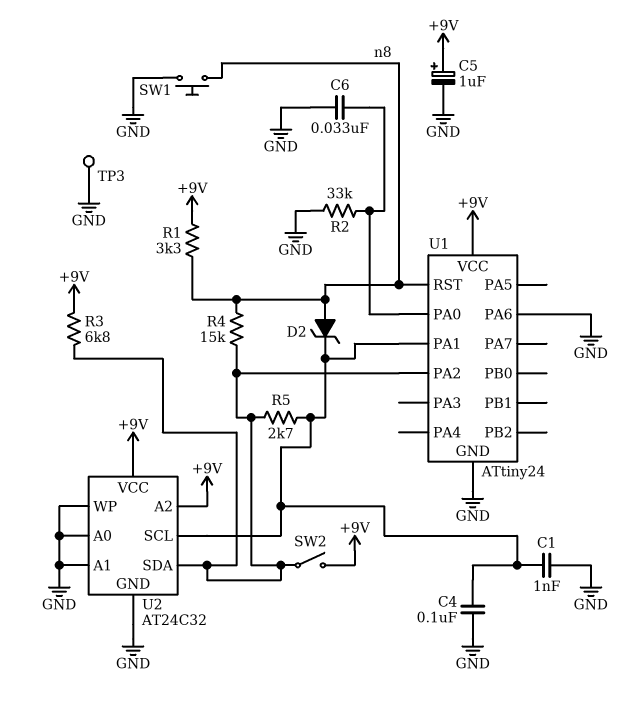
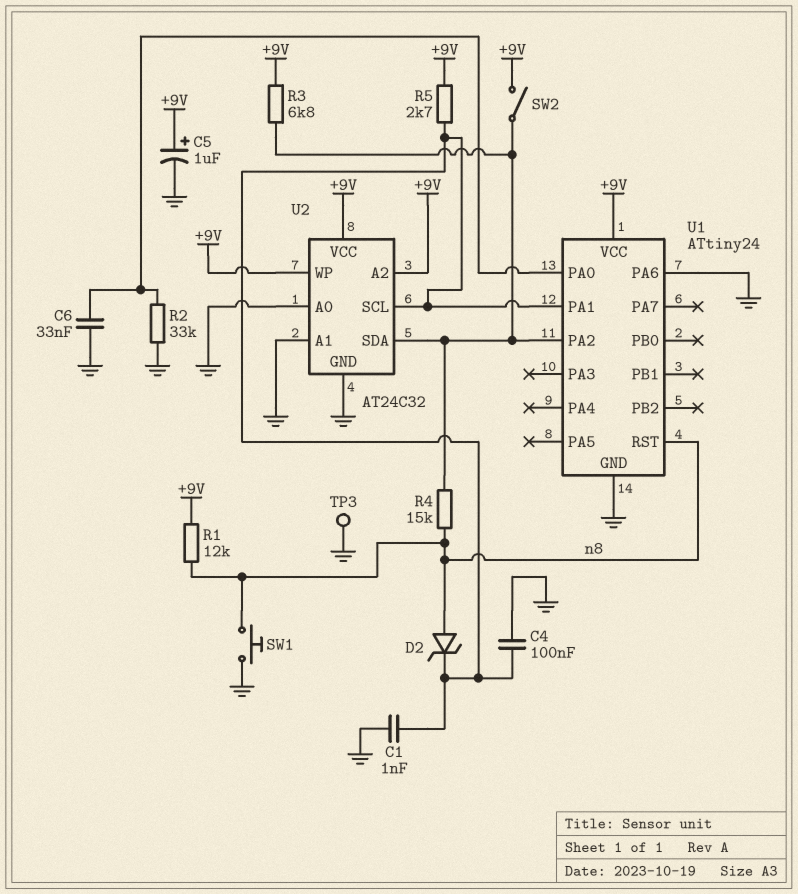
R1: 3.3k (+9V, n8) -> 12k (+9V, n8)
R5: 2.7k (U1/PA1, U1/PA2) -> 2.7k (+9V, U1/PA1)
U2 pin WP: GND -> +9V

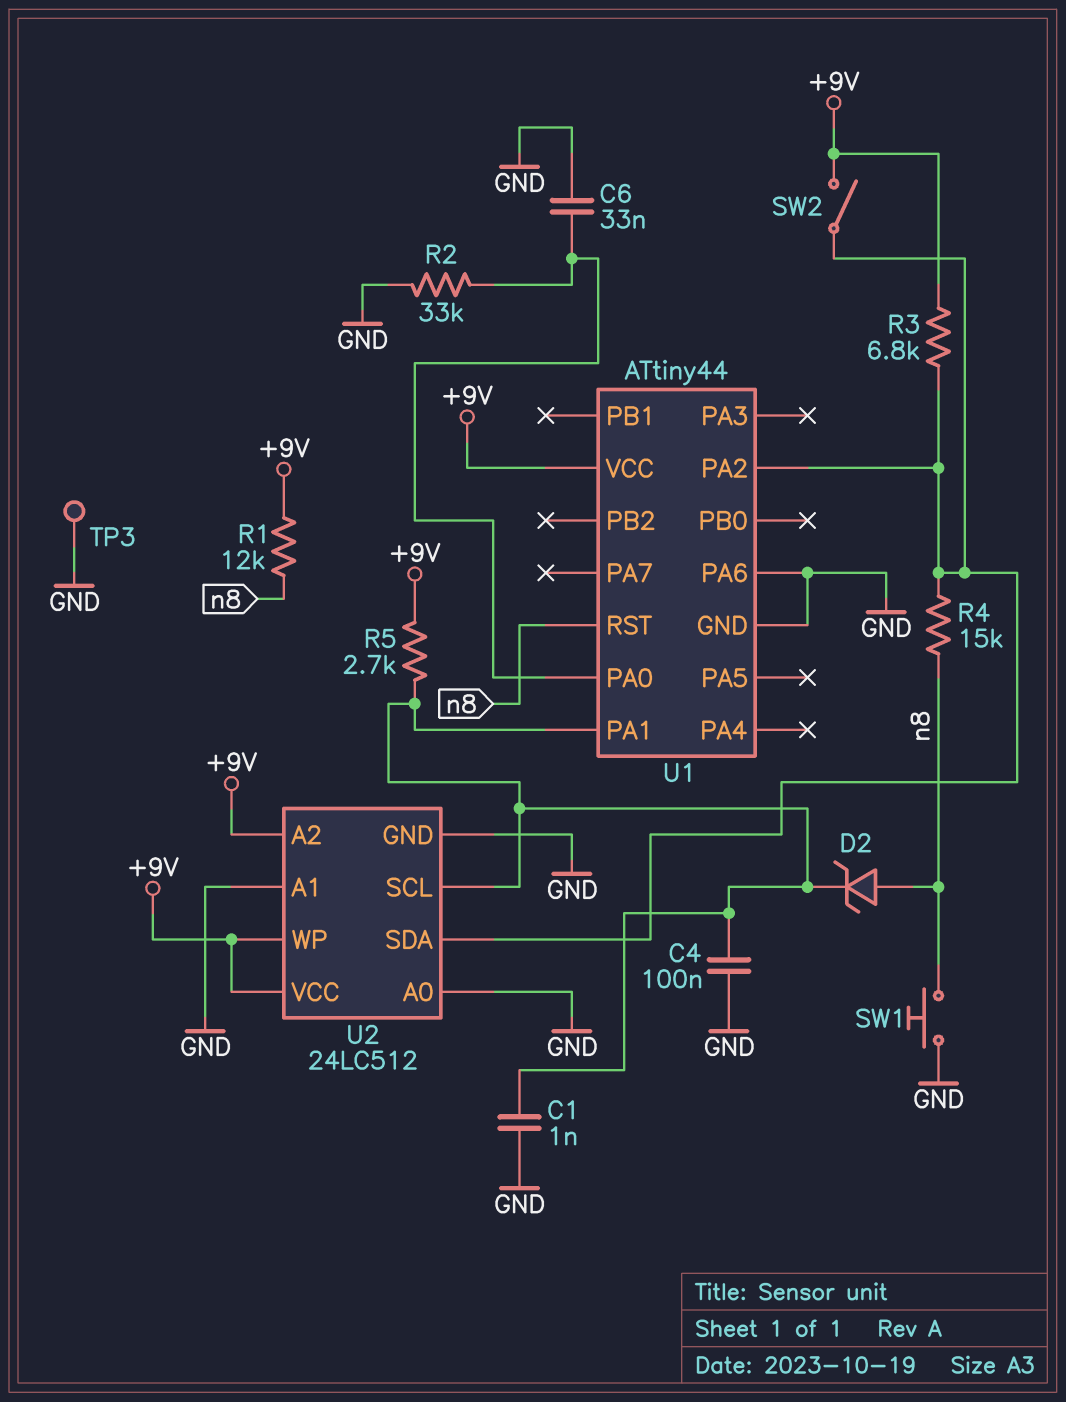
C5: 1uF (plus +9V, minus GND) -> none
U1: ATtiny24 -> ATtiny44
U2: AT24C32 -> 24LC512

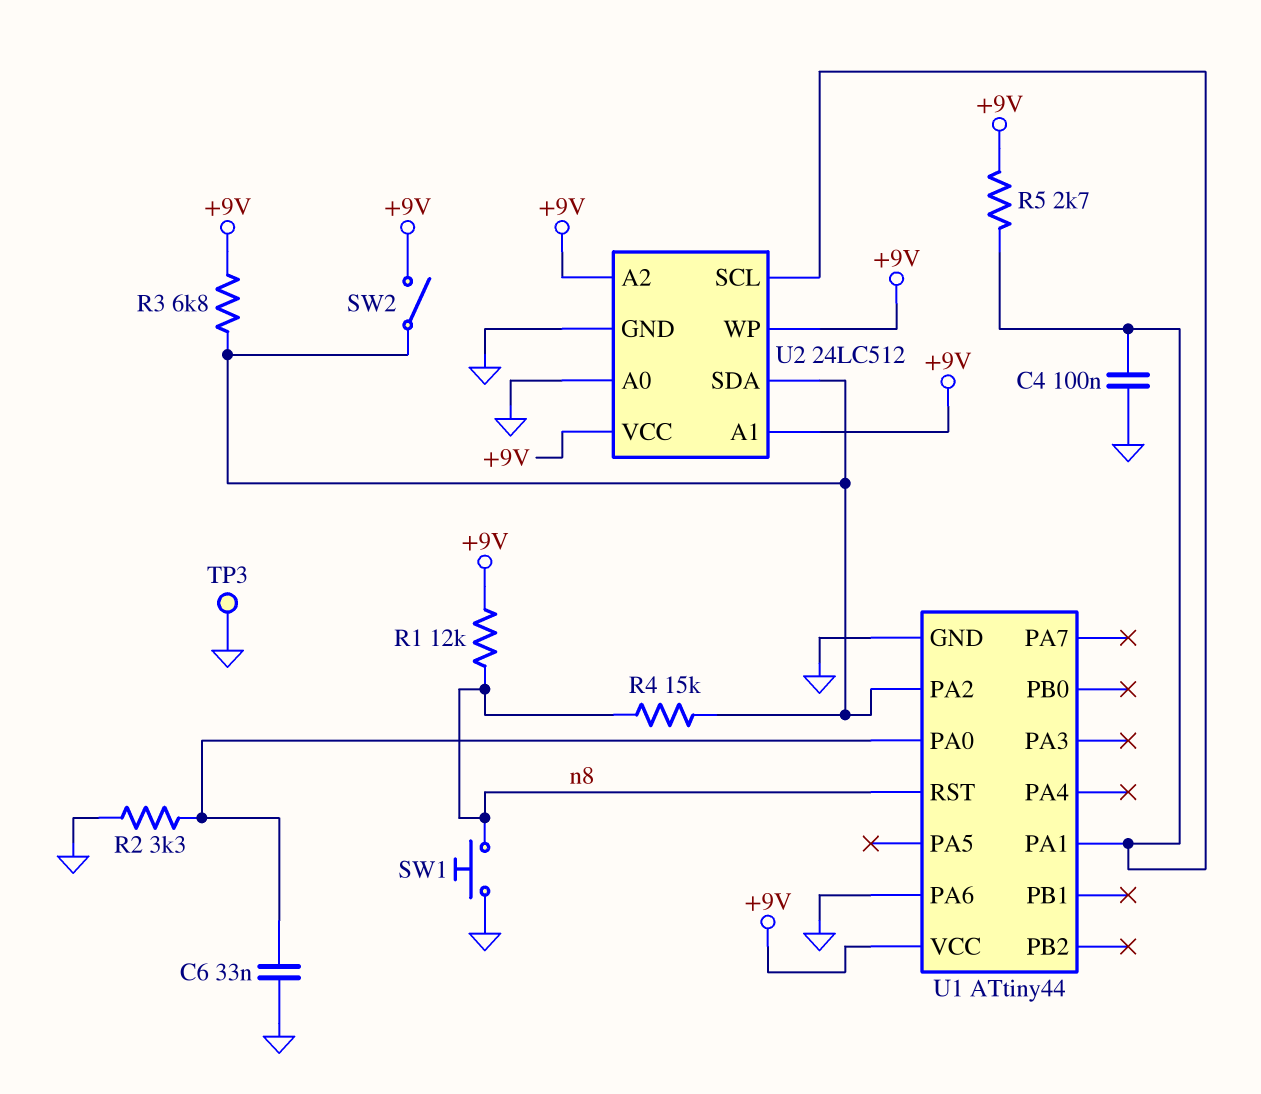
C1: 1nF (GND, U1/PA1) -> none
D2: zener (A n8, K U1/PA1) -> none
R2: 33k (GND, U1/PA0) -> 3.3k (GND, U1/PA0)
U2 pin A1: GND -> +9V

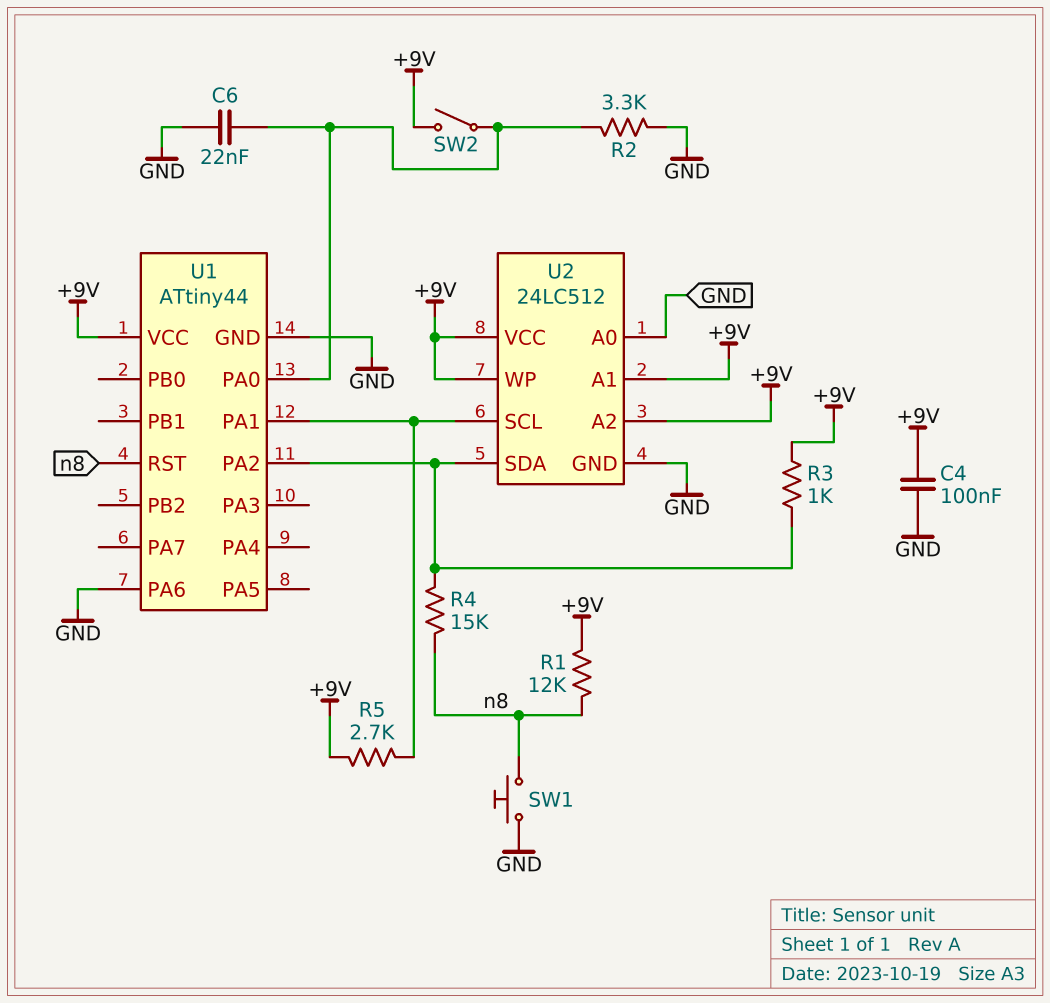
C4: 100nF (GND, U1/PA1) -> 100nF (+9V, GND)
C6: 33nF (GND, U1/PA0) -> 22nF (GND, U1/PA0)
R3: 6.8k (+9V, U1/PA2) -> 1k (+9V, U1/PA2)
SW2: switch (+9V, U1/PA2) -> switch (+9V, U1/PA0)
TP3: test point (GND) -> none

